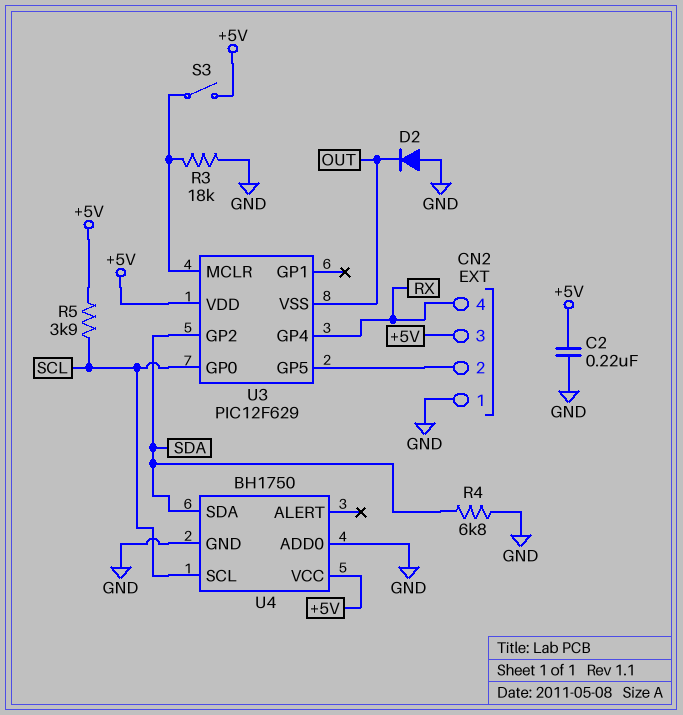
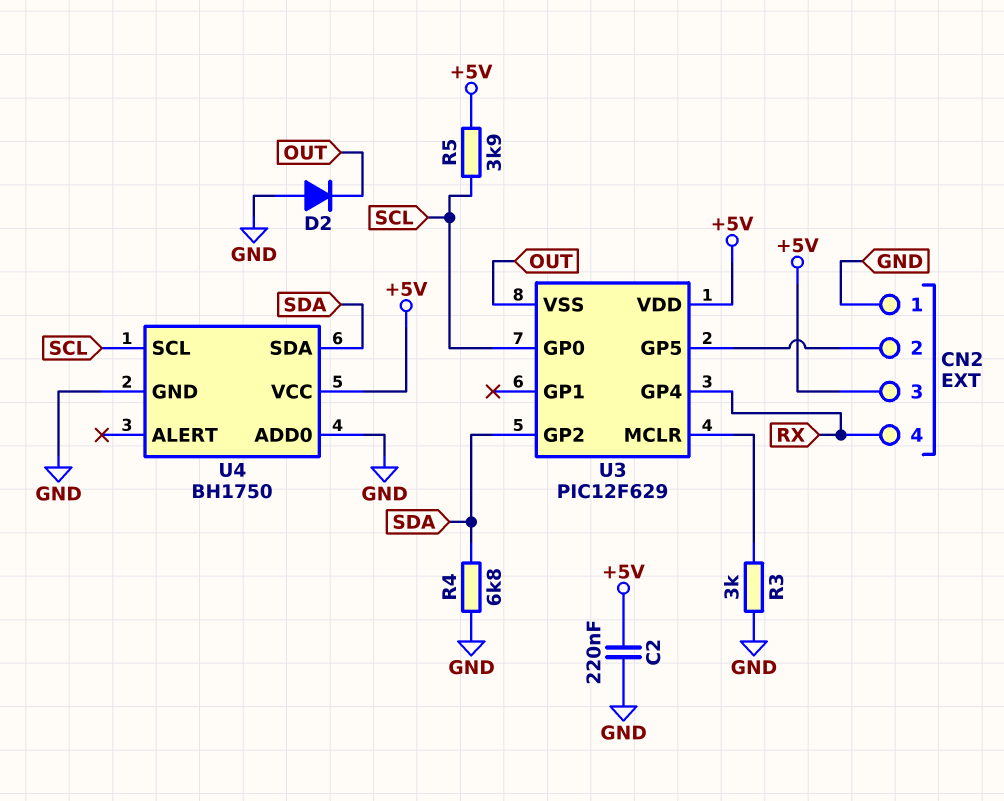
R3: 18k (GND, U3/MCLR) -> 3k (GND, U3/MCLR)
S3: switch (+5V, U3/MCLR) -> none

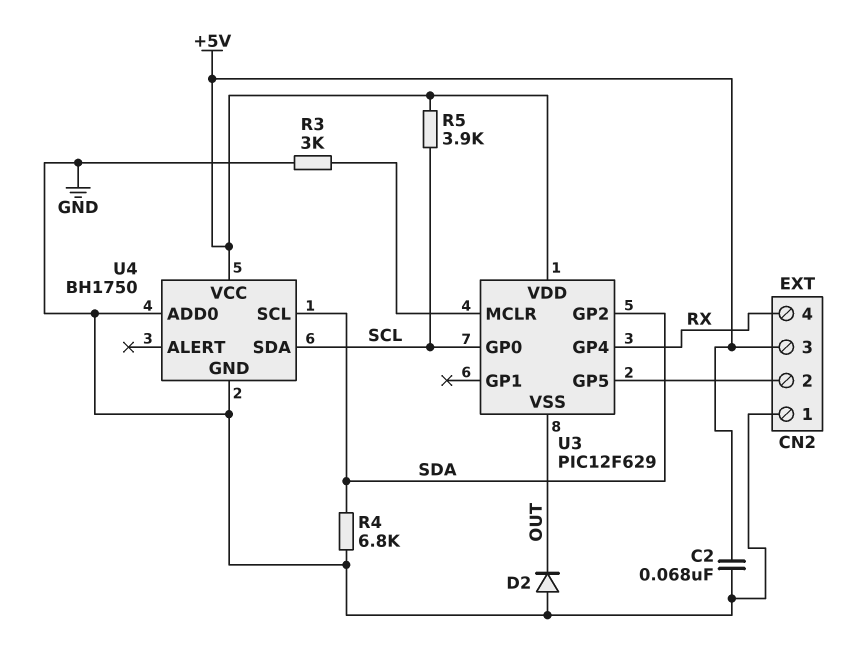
C2: 220nF (+5V, GND) -> 68nF (+5V, GND)
U4 pin SCL: SCL -> SDA
U4 pin SDA: SDA -> SCL

